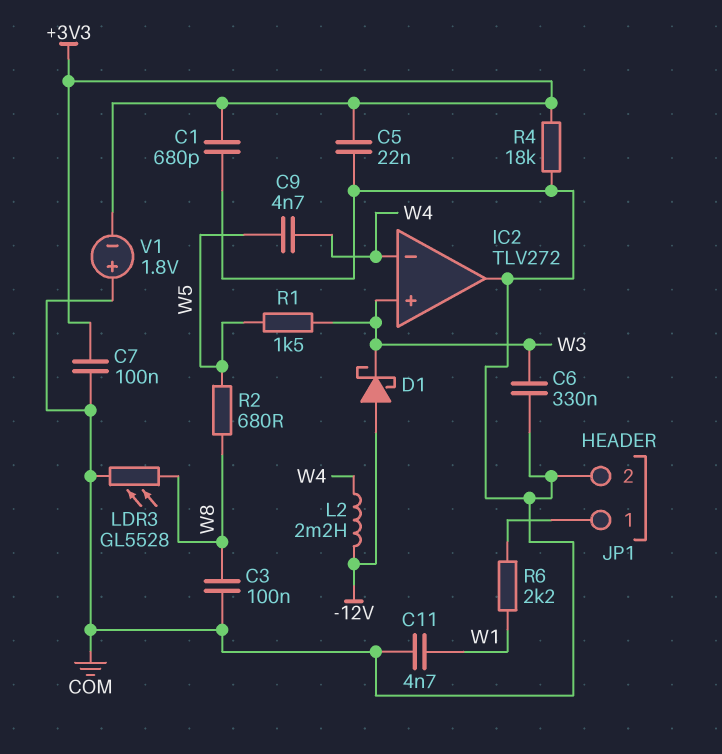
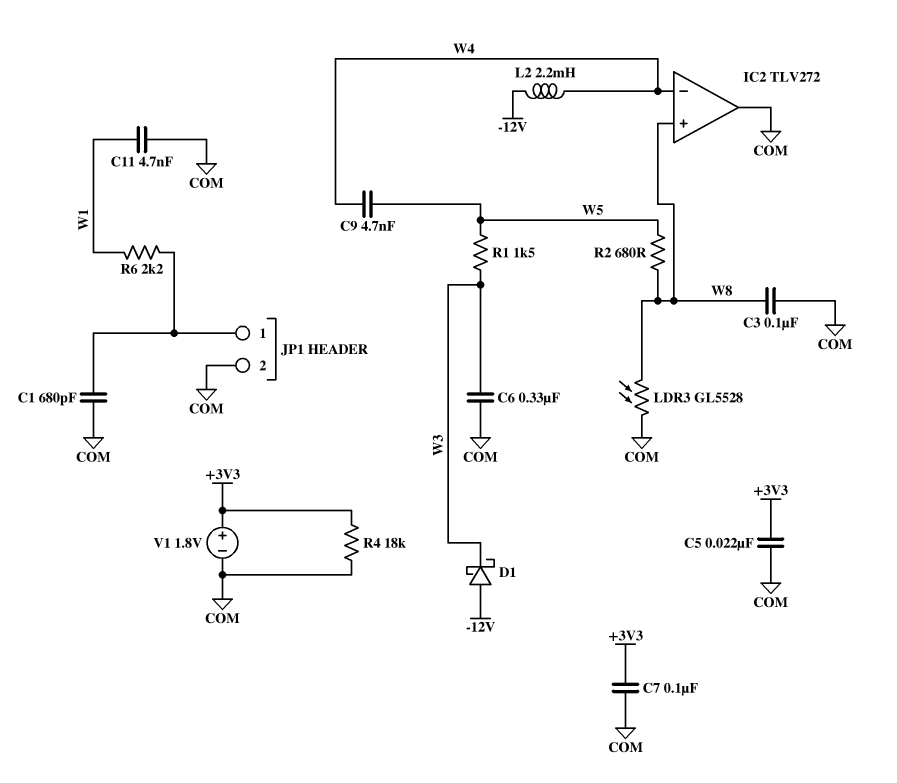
C1: 680pF (+3V3, COM) -> 680pF (COM, JP1/1)
IC2 pin in+: W3 -> W8
V1: 1.8V (plus COM, minus +3V3) -> 1.8V (plus +3V3, minus COM)

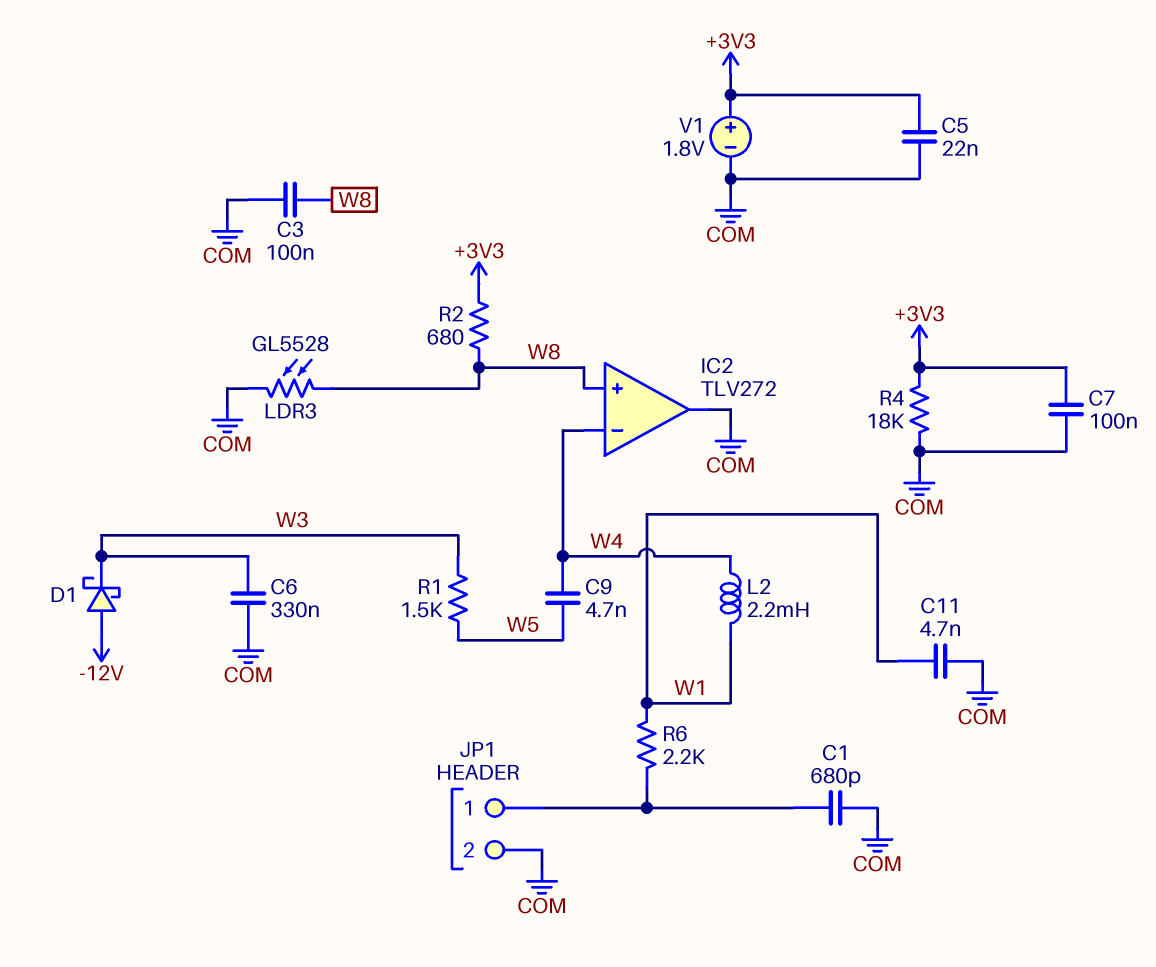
L2: 2.2mH (-12V, W4) -> 2.2mH (W1, W4)
R2: 680 (W5, W8) -> 680 (+3V3, W8)

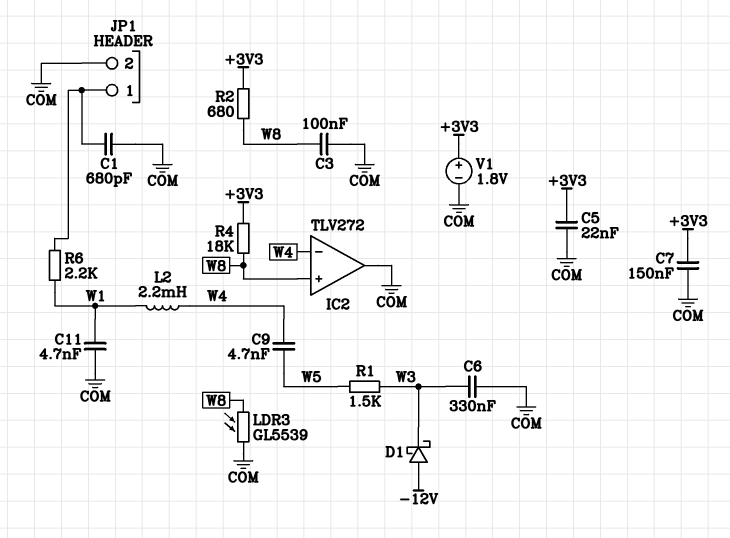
C7: 100nF (+3V3, COM) -> 150nF (+3V3, COM)
LDR3: GL5528 (COM, W8) -> GL5539 (COM, W8)
R4: 18k (+3V3, COM) -> 18k (+3V3, W8)

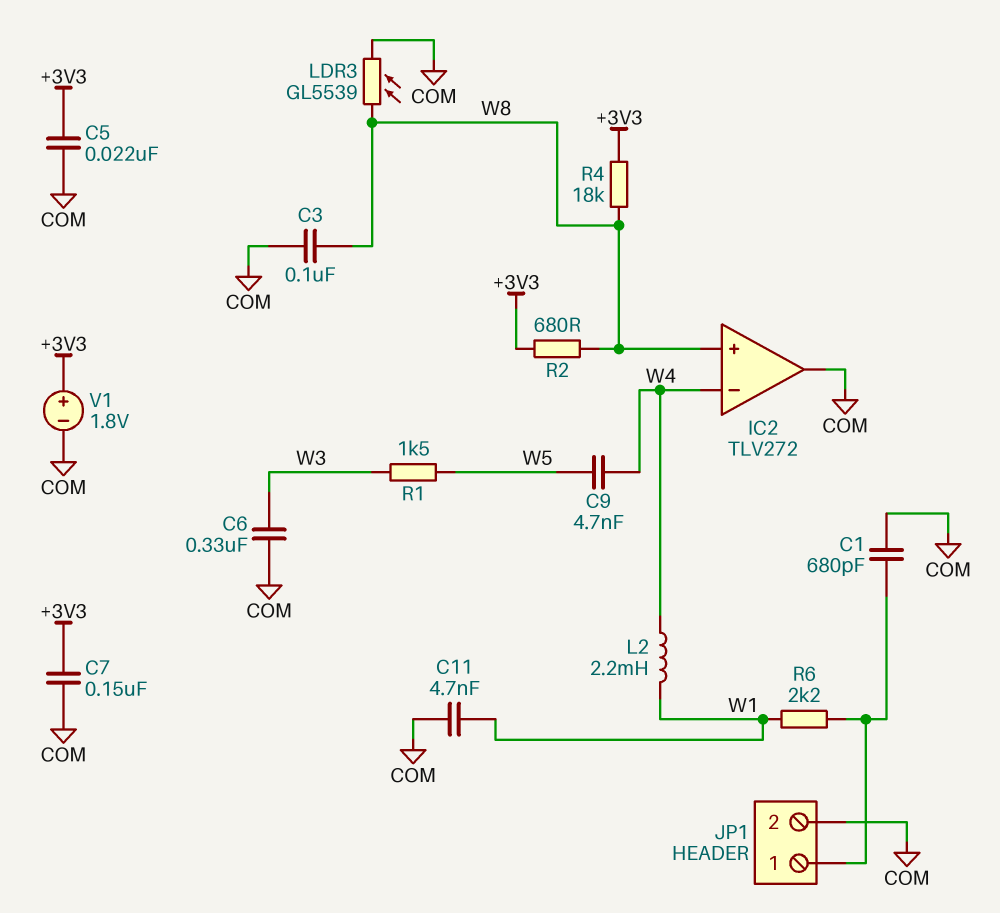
D1: schottky (A -12V, K W3) -> none

